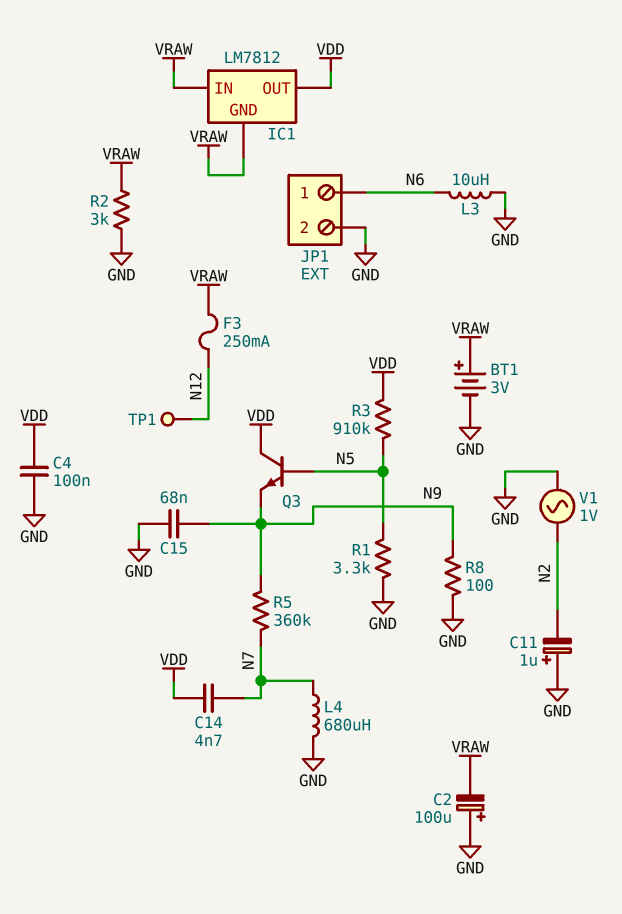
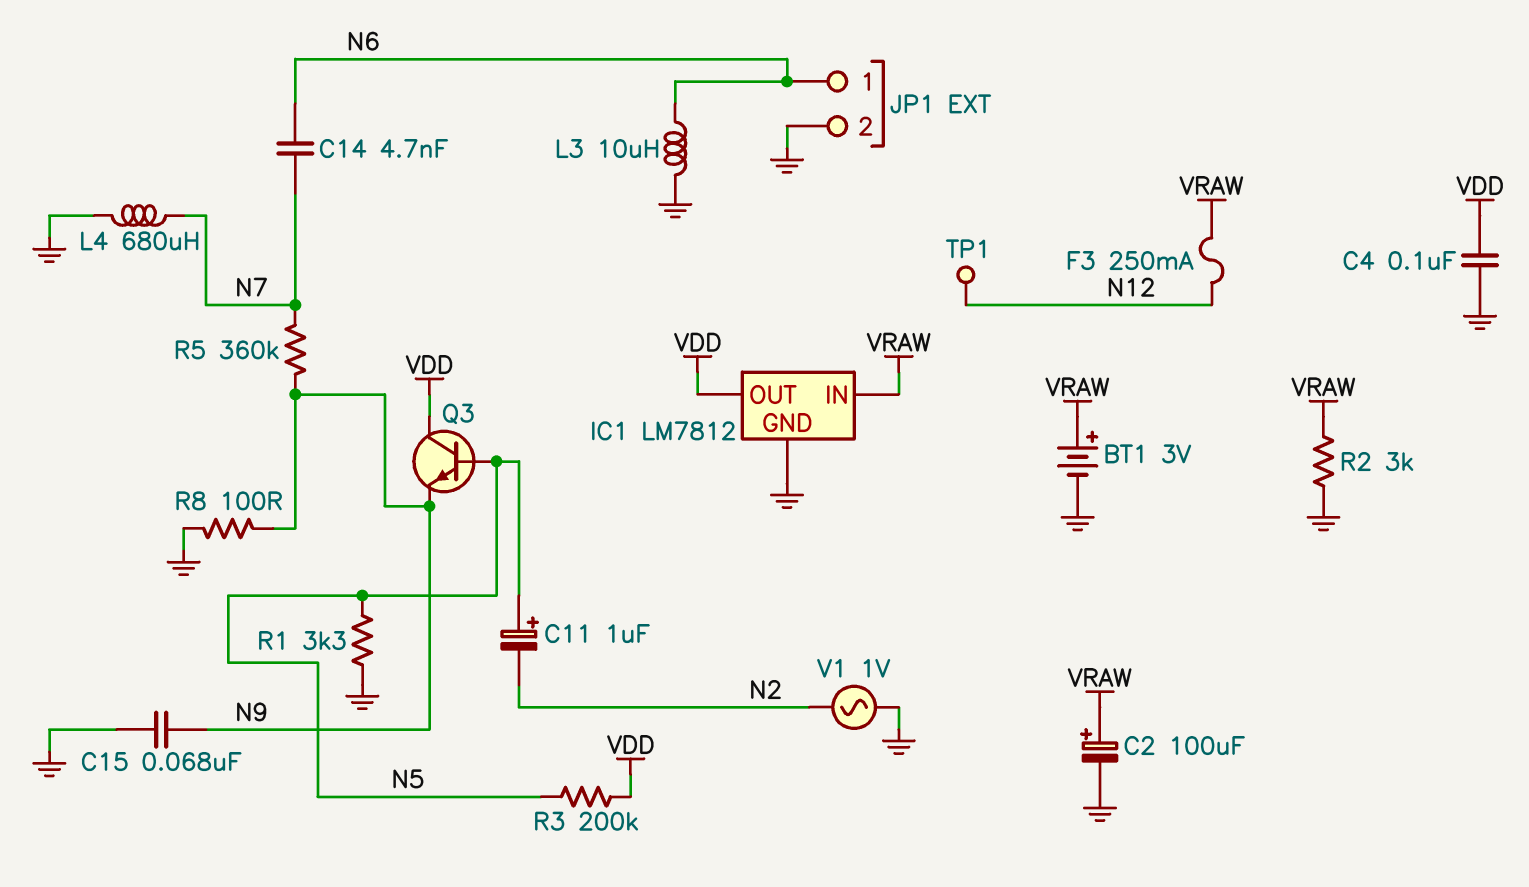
C2: 100uF (plus GND, minus VRAW) -> 100uF (plus VRAW, minus GND)
C11: 1uF (plus GND, minus N2) -> 1uF (plus N5, minus N2)
C14: 4.7nF (N7, VDD) -> 4.7nF (N6, N7)
IC1 pin GND: VRAW -> GND
R3: 910k (N5, VDD) -> 200k (N5, VDD)

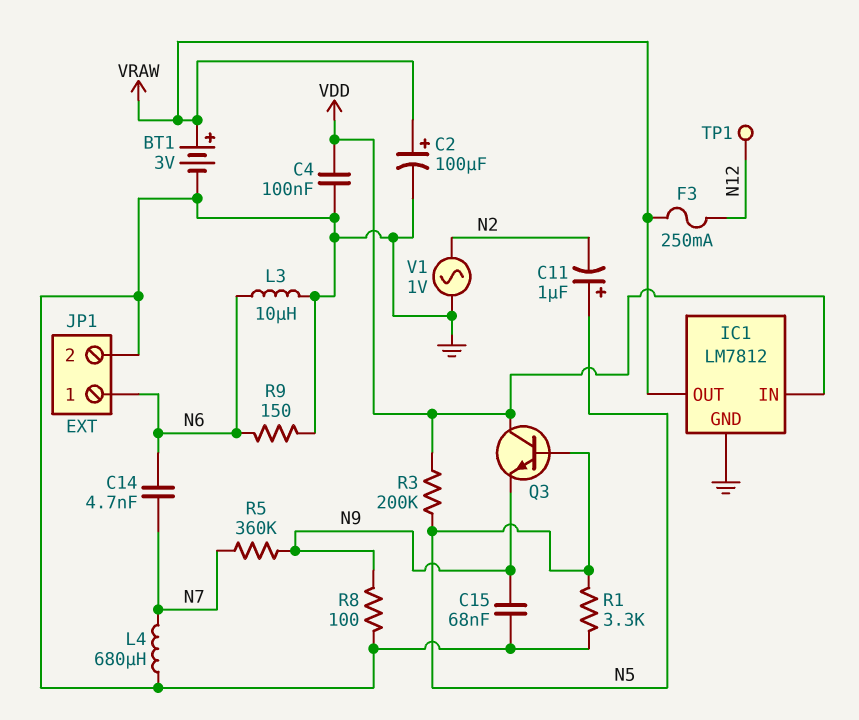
IC1 pin IN: VRAW -> VDD
IC1 pin OUT: VDD -> VRAW
R2: 3k (GND, VRAW) -> none
R9: none -> 150 (GND, N6)

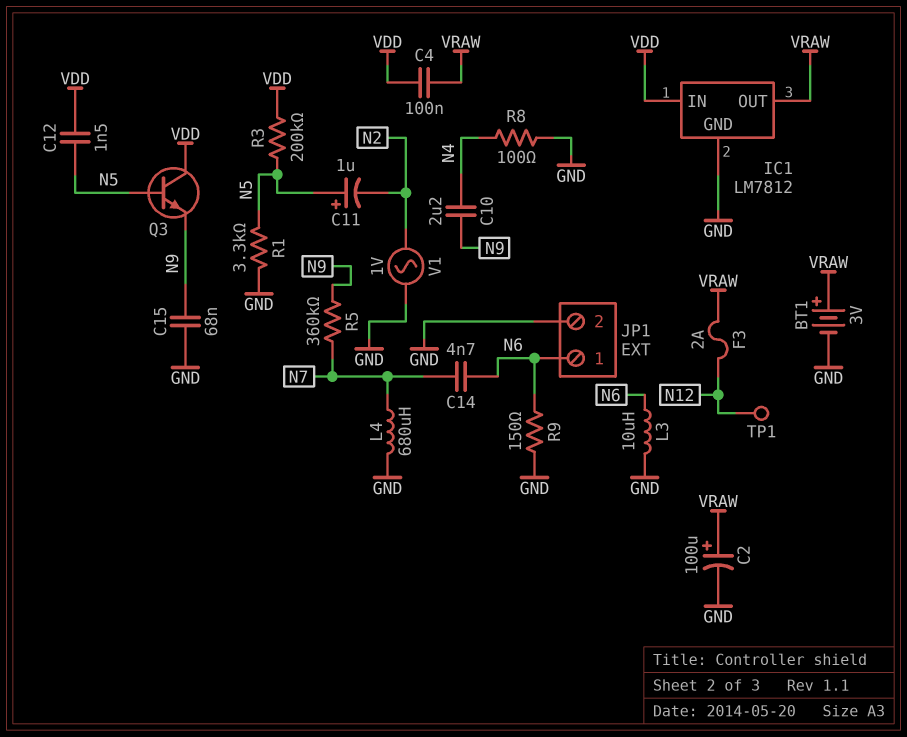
C4: 100nF (GND, VDD) -> 100nF (VDD, VRAW)
C10: none -> 2.2uF (N4, N9)
C12: none -> 1.5nF (N5, VDD)
F3: 250mA (N12, VRAW) -> 2A (N12, VRAW)
R8: 100 (GND, N9) -> 100 (GND, N4)

